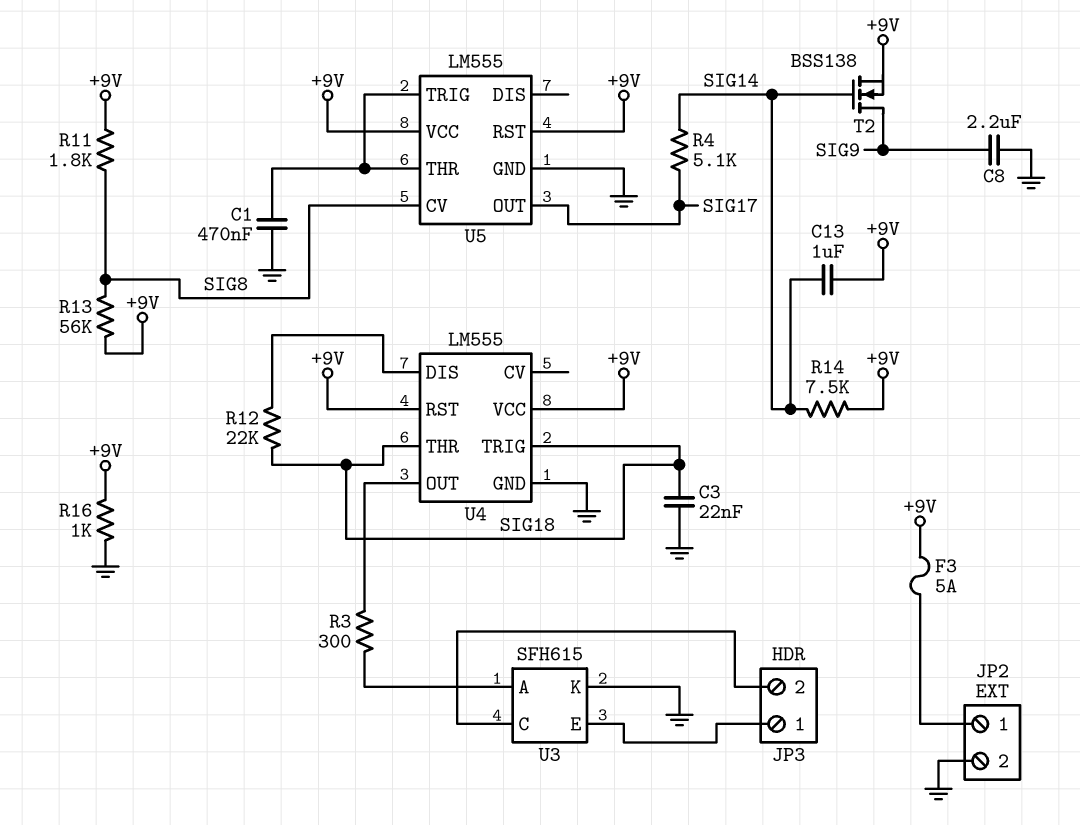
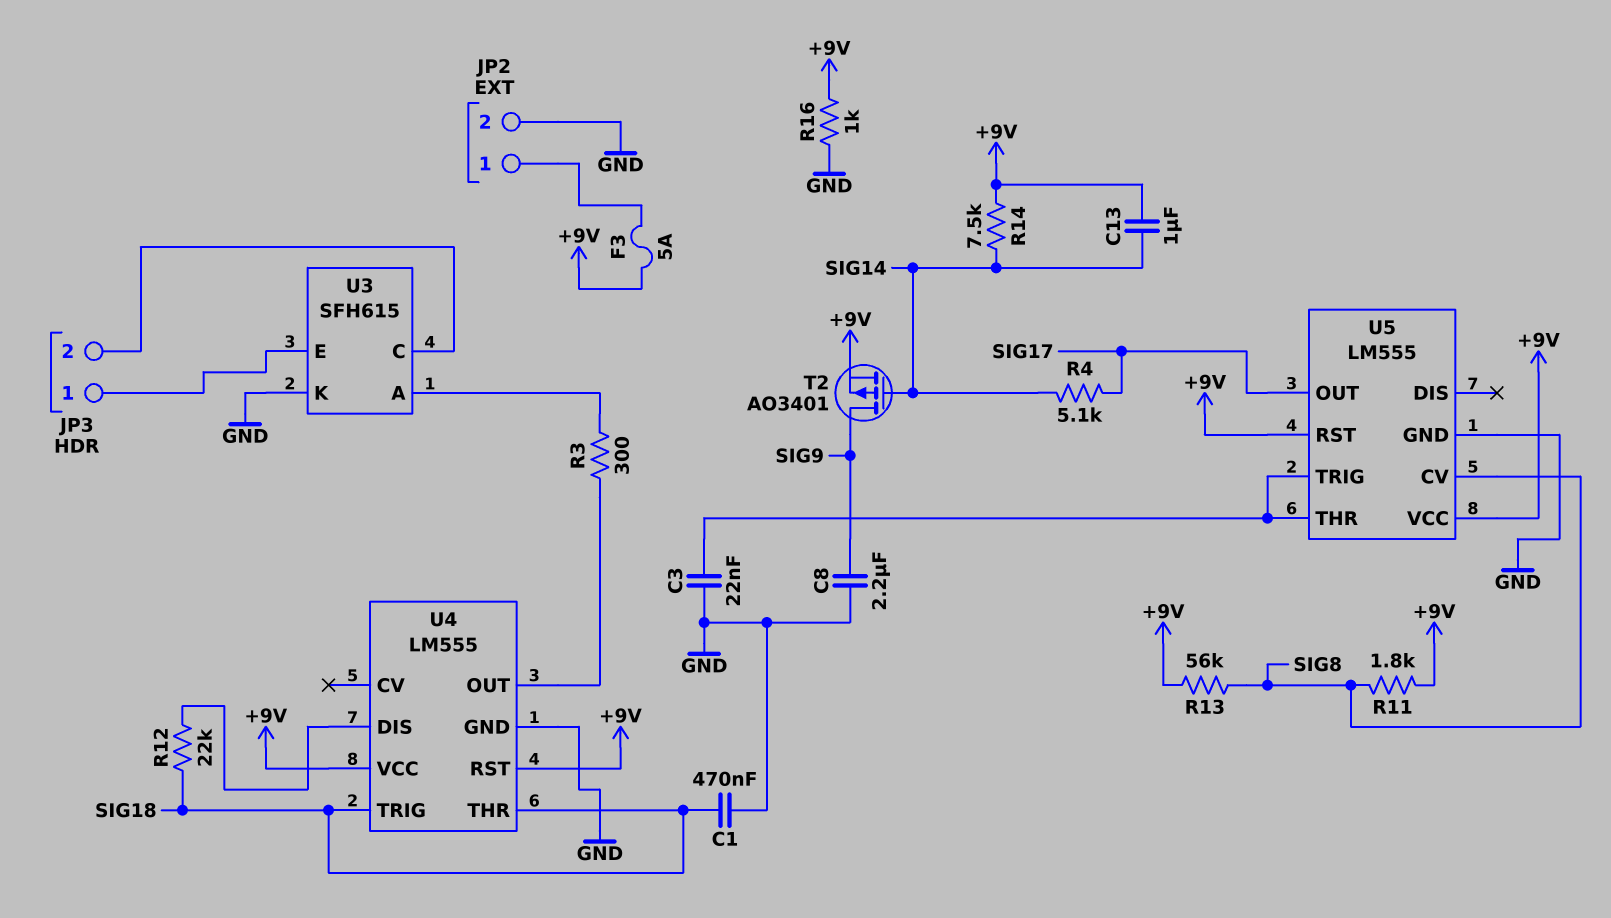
C1: 470nF (GND, U5/THR) -> 470nF (GND, SIG18)
C3: 22nF (GND, SIG18) -> 22nF (GND, U5/THR)
T2: NMOS BSS138 (G SIG14, D SIG9, S +9V) -> PMOS AO3401 (G SIG14, D SIG9, S +9V)

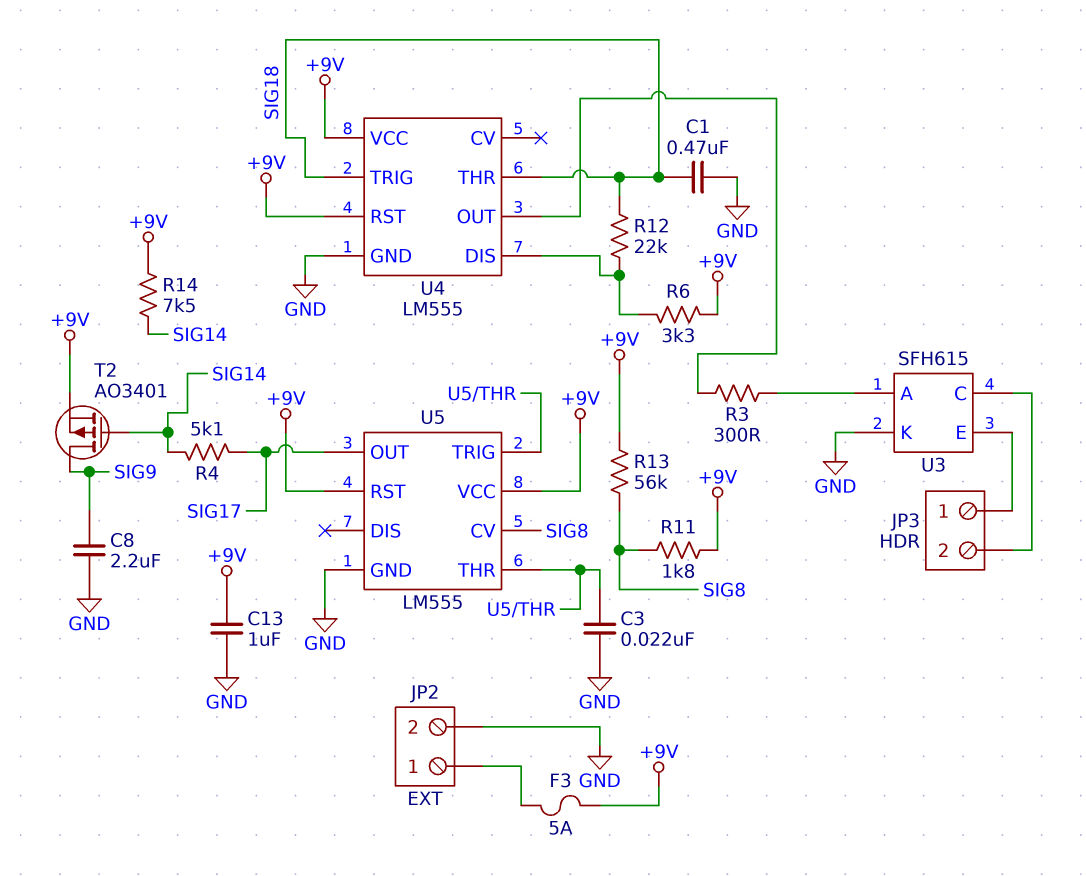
C13: 1uF (+9V, SIG14) -> 1uF (+9V, GND)
R6: none -> 3.3k (+9V, U4/DIS)
R16: 1k (+9V, GND) -> none

